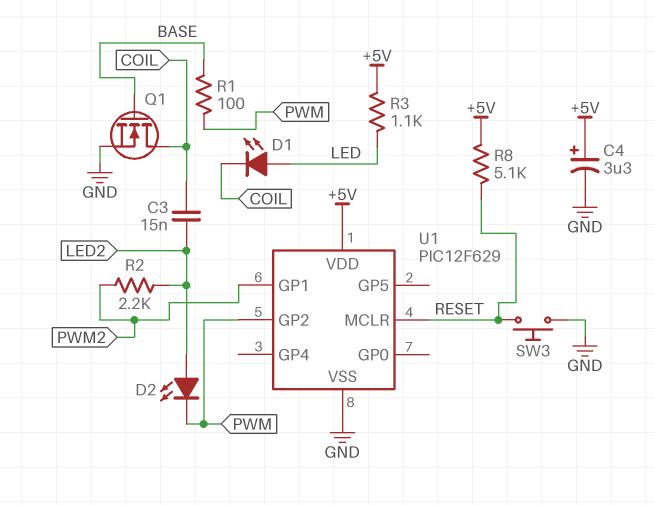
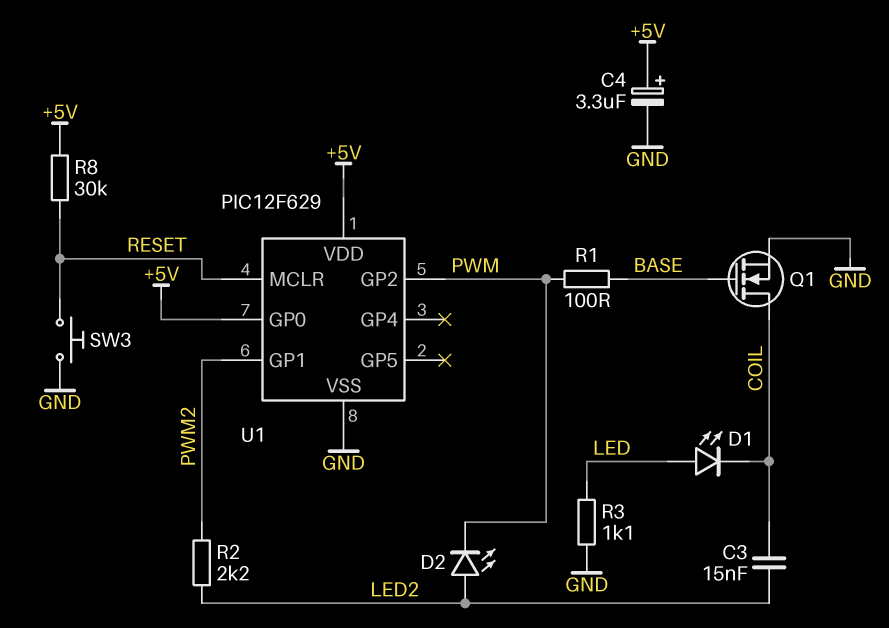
R3: 1.1k (+5V, LED) -> 1.1k (GND, LED)
R8: 5.1k (+5V, RESET) -> 30k (+5V, RESET)
U1 pin GP0: none -> +5V

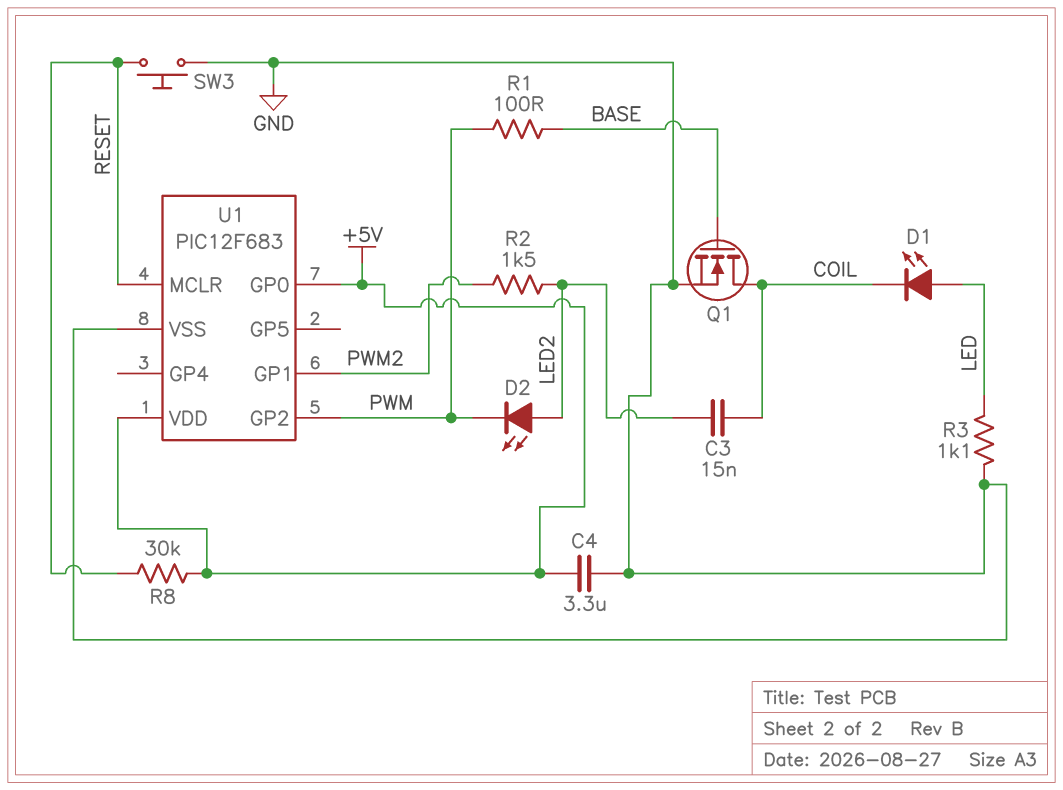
C4: 3.3uF (plus +5V, minus GND) -> 3.3uF (+5V, GND)
R2: 2.2k (LED2, PWM2) -> 1.5k (LED2, PWM2)
U1: PIC12F629 -> PIC12F683

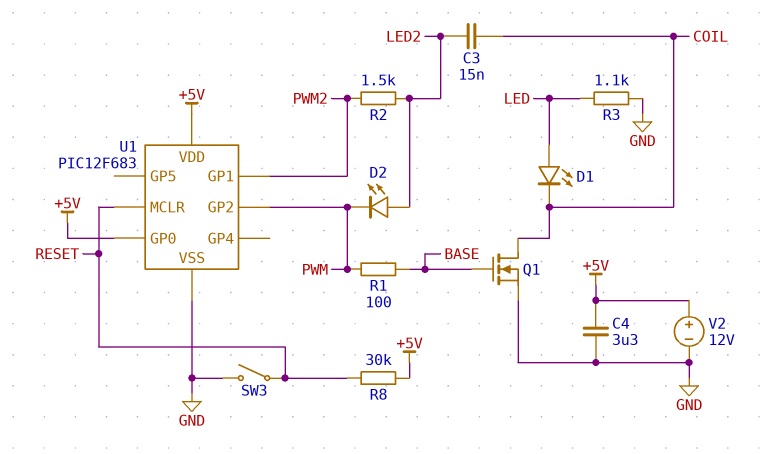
SW3: button (GND, RESET) -> switch (GND, RESET)
V2: none -> 12V (plus +5V, minus GND)

